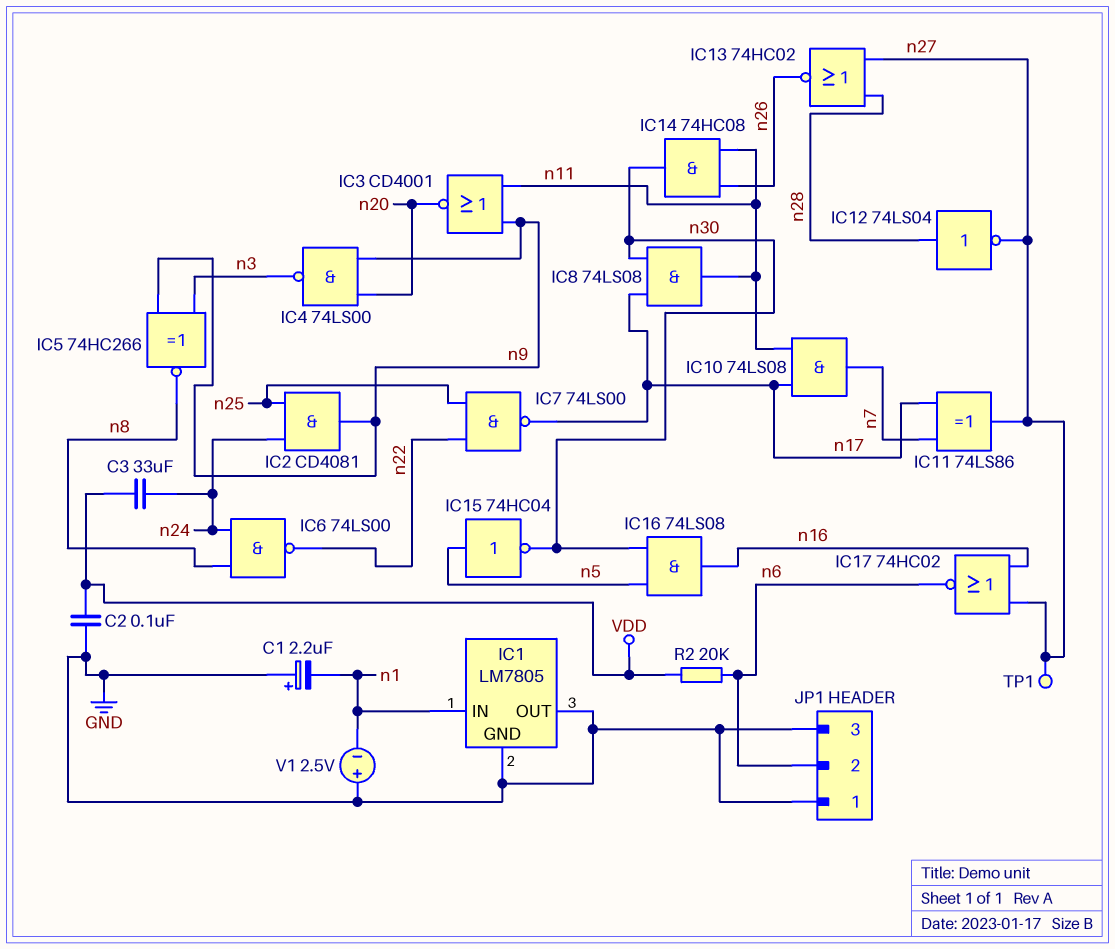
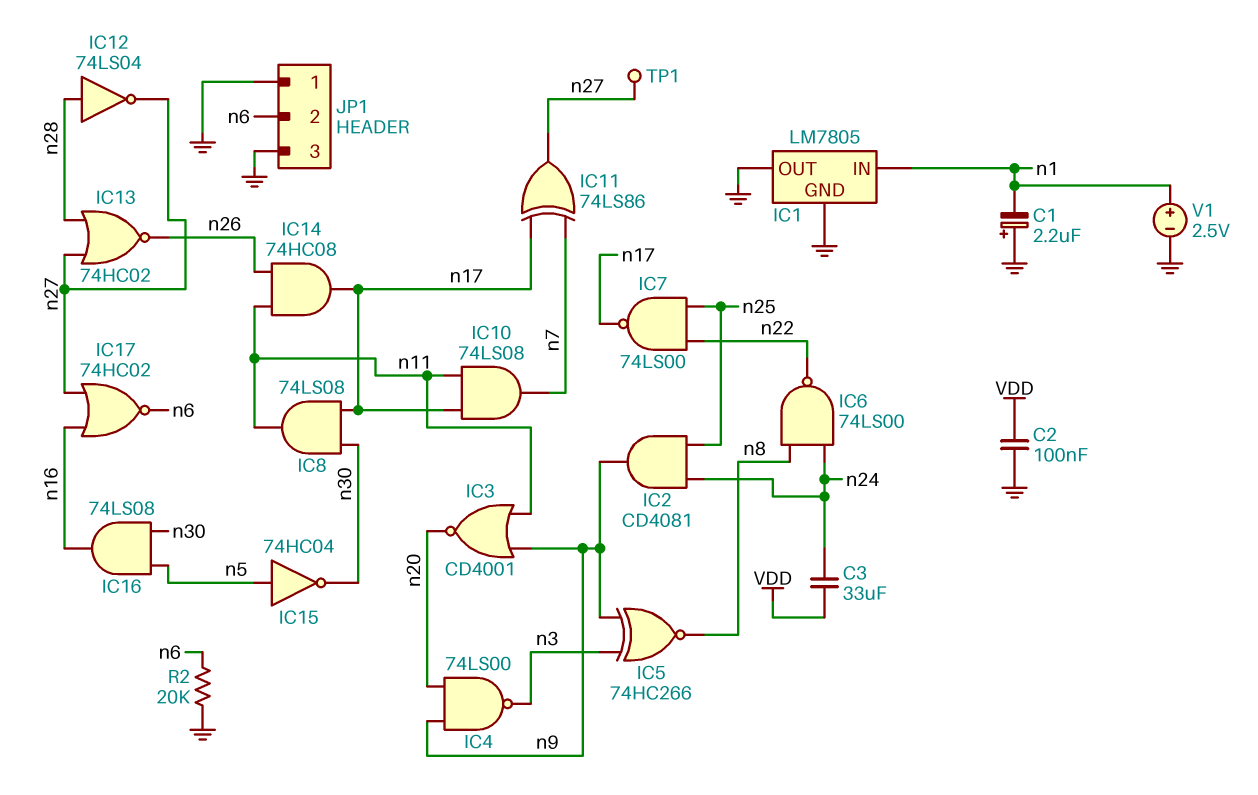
IC14: AND 74HC08 (in n11, in n26, out n30) -> AND 74HC08 (in n11, in n26, out n17)
R2: 20k (VDD, n6) -> 20k (GND, n6)
V1: 2.5V (plus GND, minus n1) -> 2.5V (plus n1, minus GND)

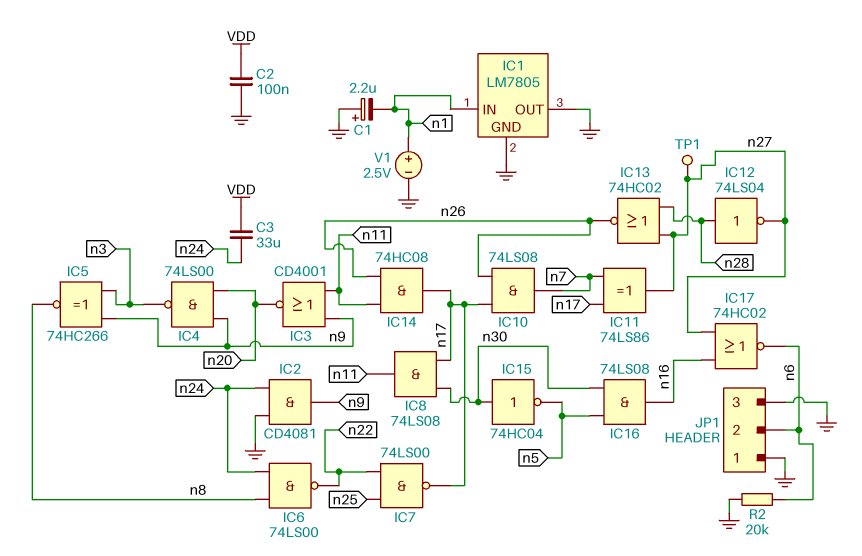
IC2: AND CD4081 (in n24, in n25, out n9) -> AND CD4081 (in GND, in n24, out n9)
IC10: AND 74LS08 (in n11, in n17, out n7) -> AND 74LS08 (in n17, in n26, out n7)
IC15: NOT 74HC04 (in n5, out n30) -> NOT 74HC04 (in n30, out n5)

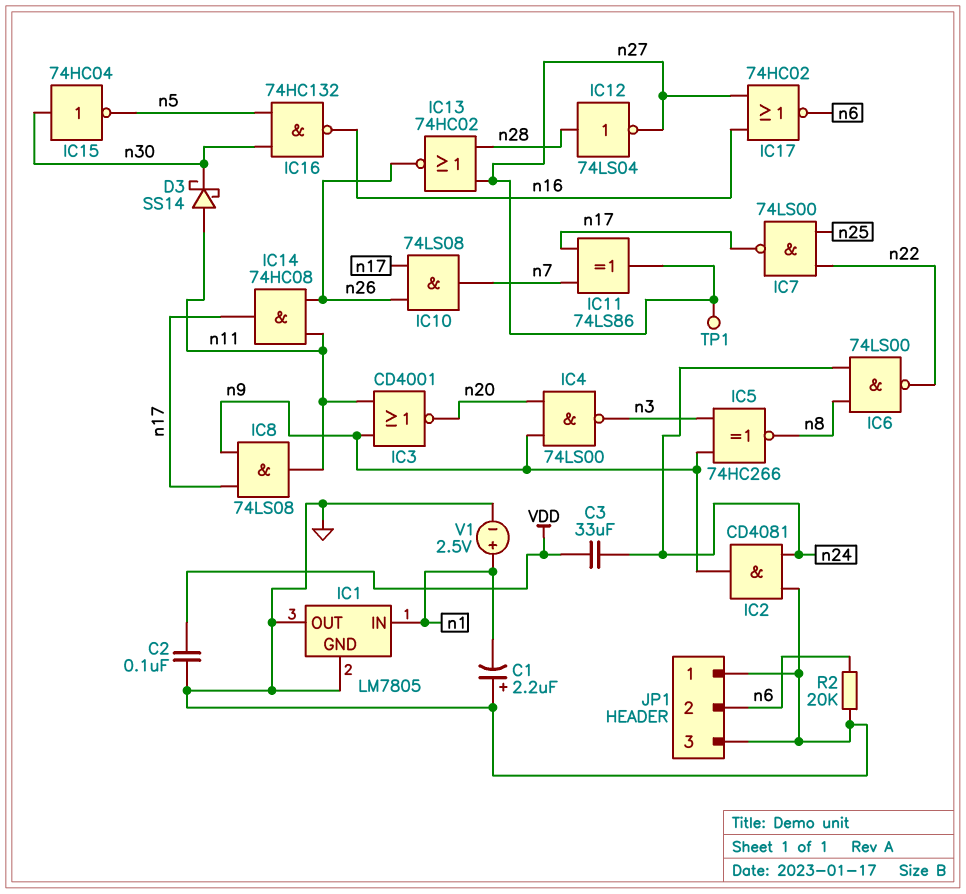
D3: none -> schottky SS14 (A n11, K n30)
IC8: AND 74LS08 (in n17, in n30, out n11) -> AND 74LS08 (in n9, in n17, out n11)
IC16: AND 74LS08 (in n5, in n30, out n16) -> NAND 74HC132 (in n5, in n30, out n16)

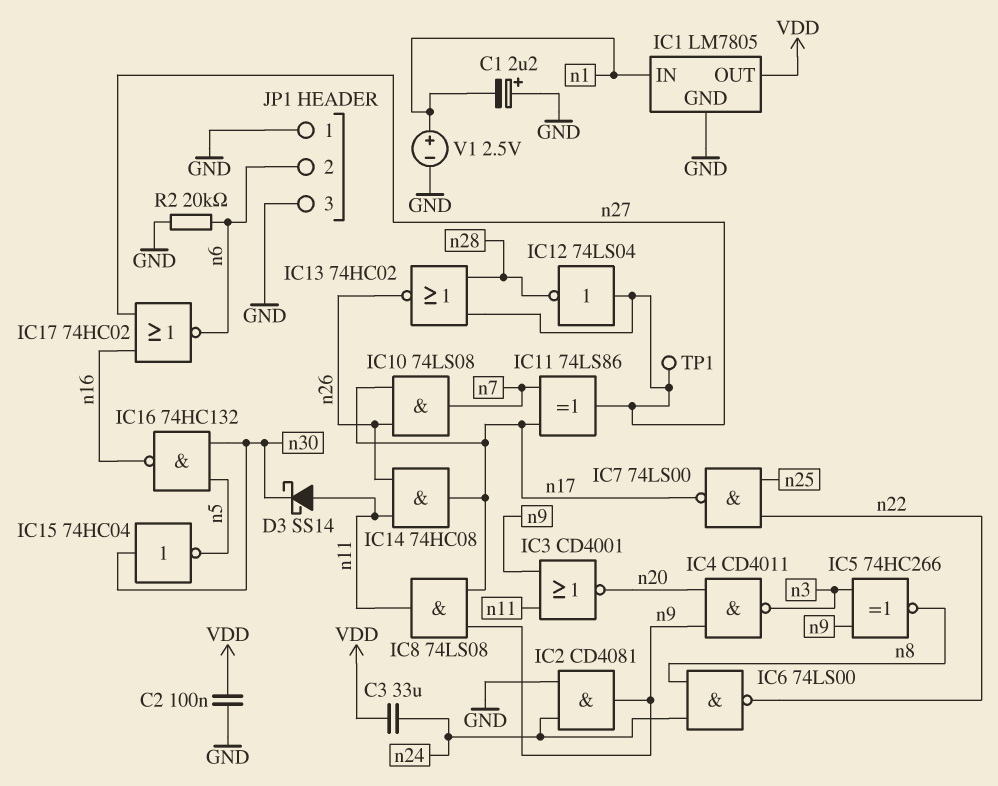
IC1 pin OUT: GND -> VDD
IC4: NAND 74LS00 (in n9, in n20, out n3) -> NAND CD4011 (in n9, in n20, out n3)
IC12: NOT 74LS04 (in n28, out n27) -> NOT 74LS04 (in n27, out n28)

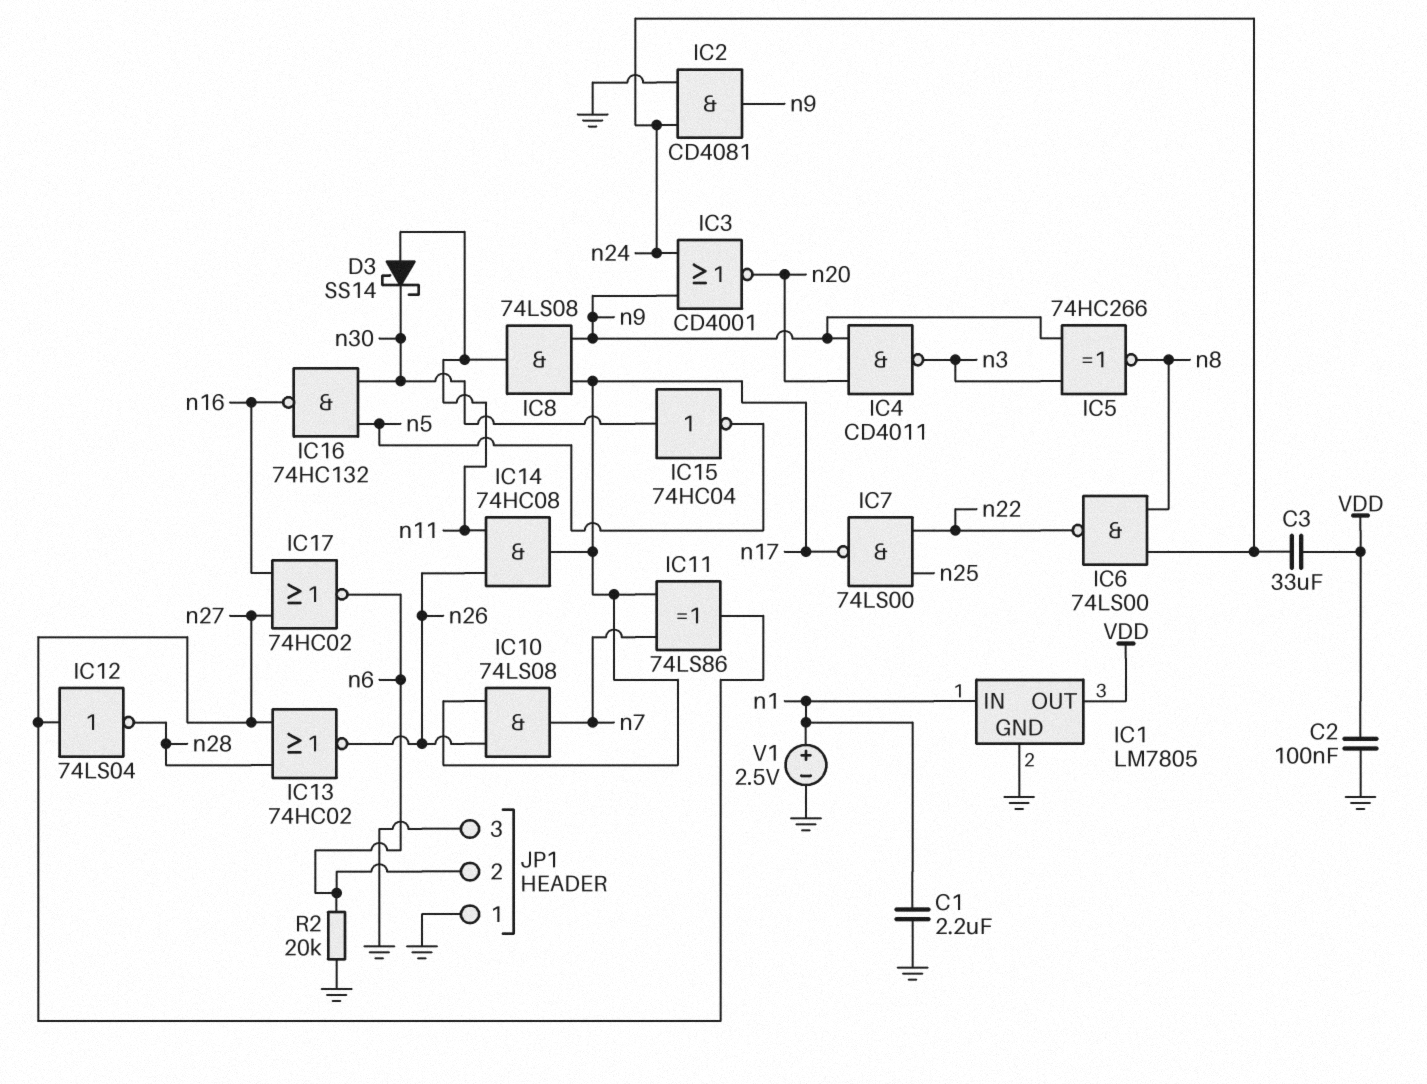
C1: 2.2uF (plus GND, minus n1) -> 2.2uF (GND, n1)
IC3: NOR CD4001 (in n9, in n11, out n20) -> NOR CD4001 (in n9, in n24, out n20)
TP1: test point (n27) -> none

